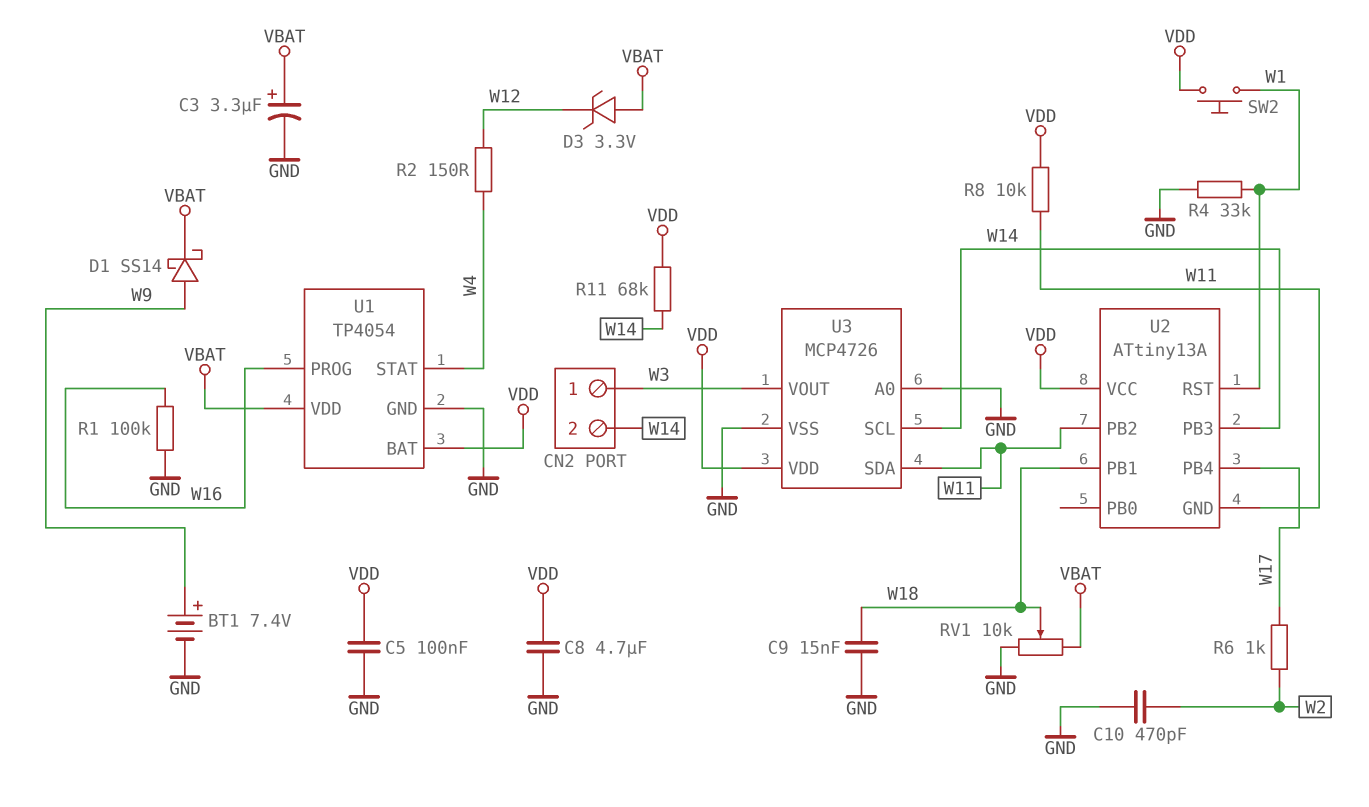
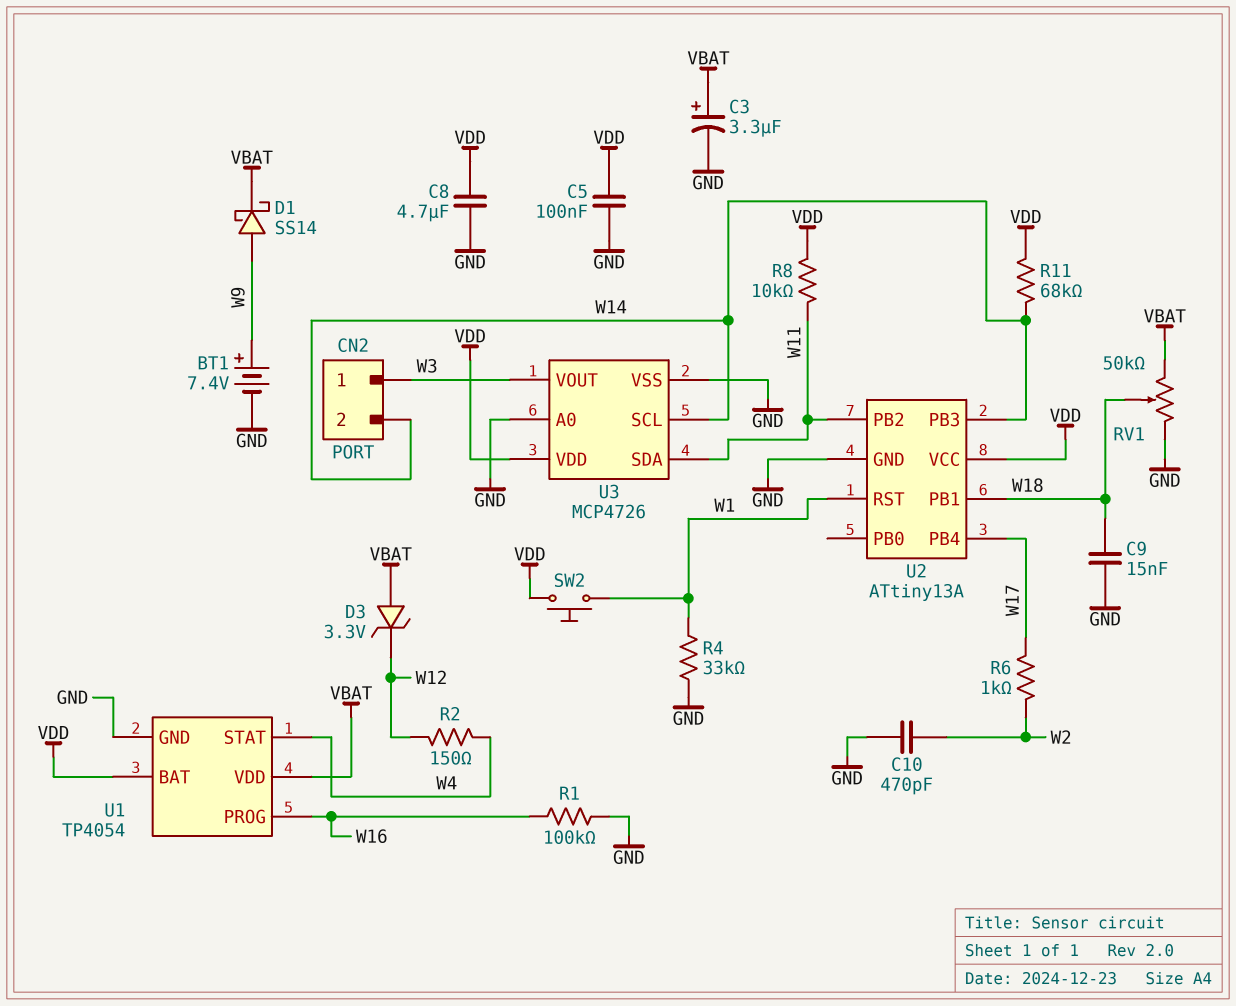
RV1: 10k (GND, VBAT, wiper W18) -> 50k (GND, VBAT, wiper W18)
U2 pin GND: W11 -> GND

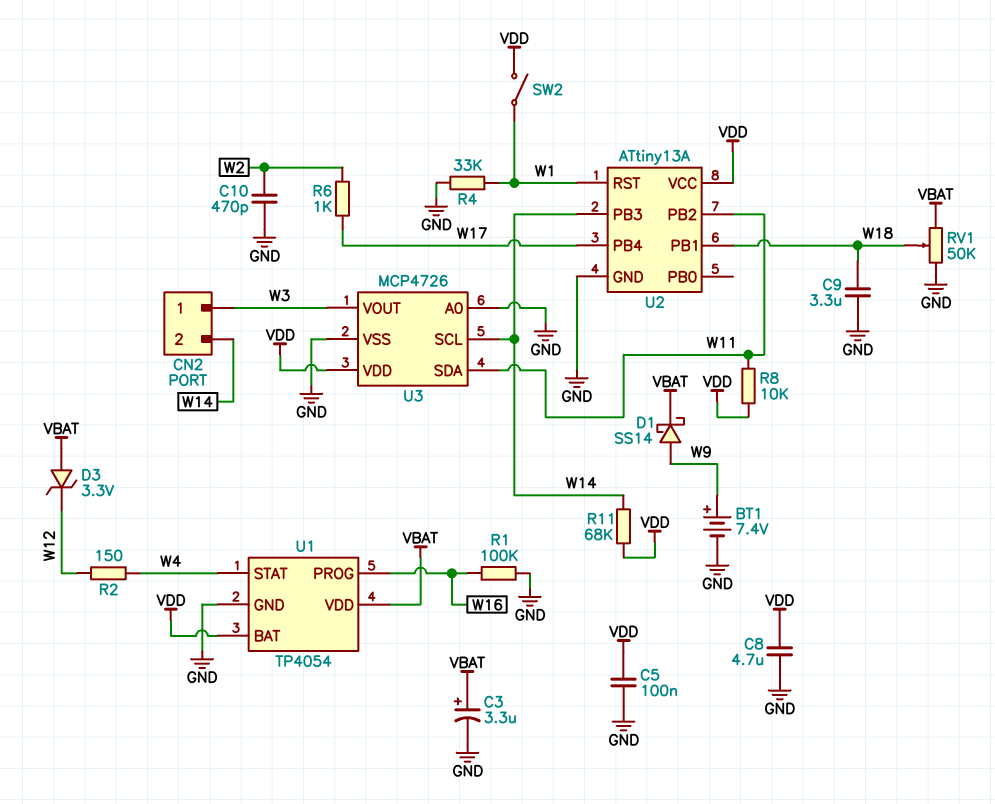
C9: 15nF (GND, W18) -> 3.3uF (GND, W18)
SW2: button (VDD, W1) -> switch (VDD, W1)

